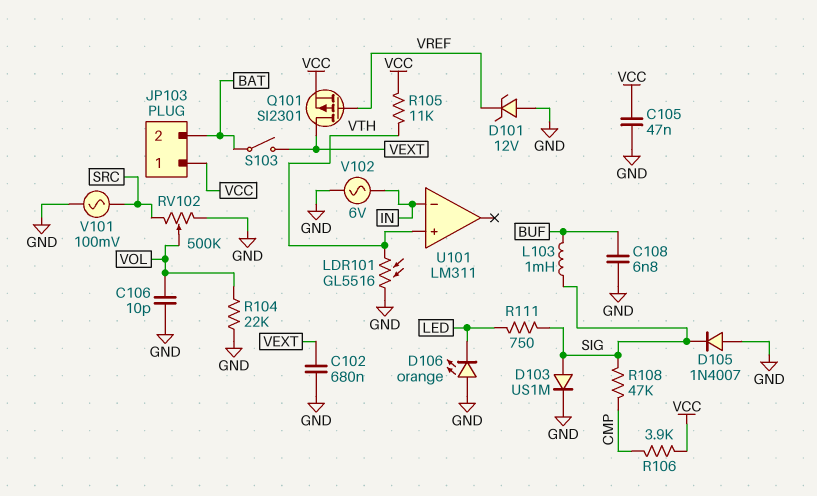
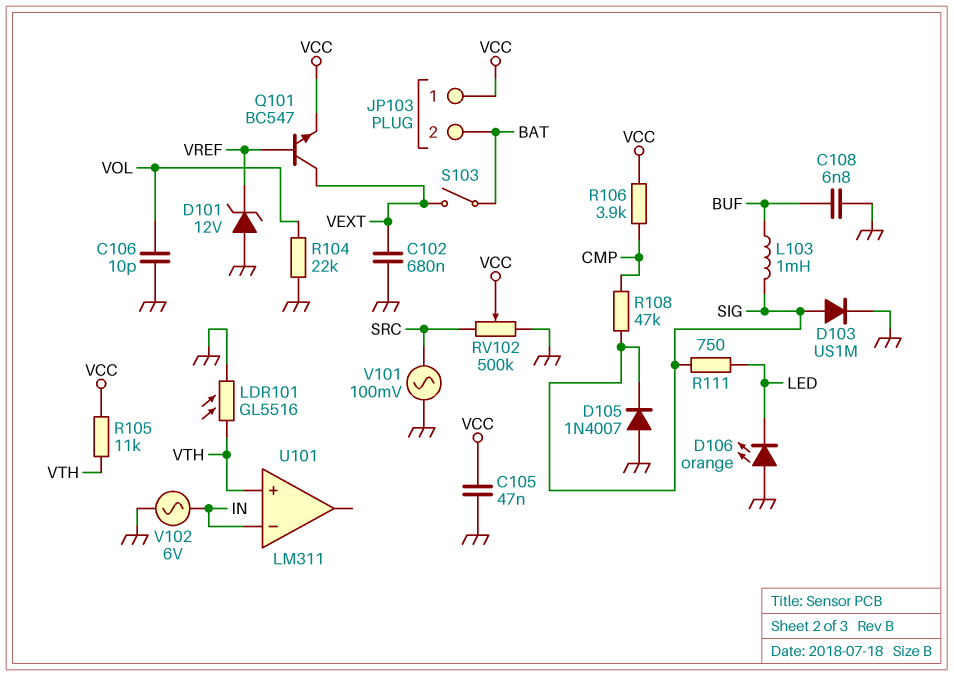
Q101: PMOS SI2301 (G VREF, D VEXT, S VCC) -> NPN BC547 (B VREF, C VEXT, E VCC)
RV102: 500k (GND, SRC, wiper VOL) -> 500k (GND, SRC, wiper VCC)

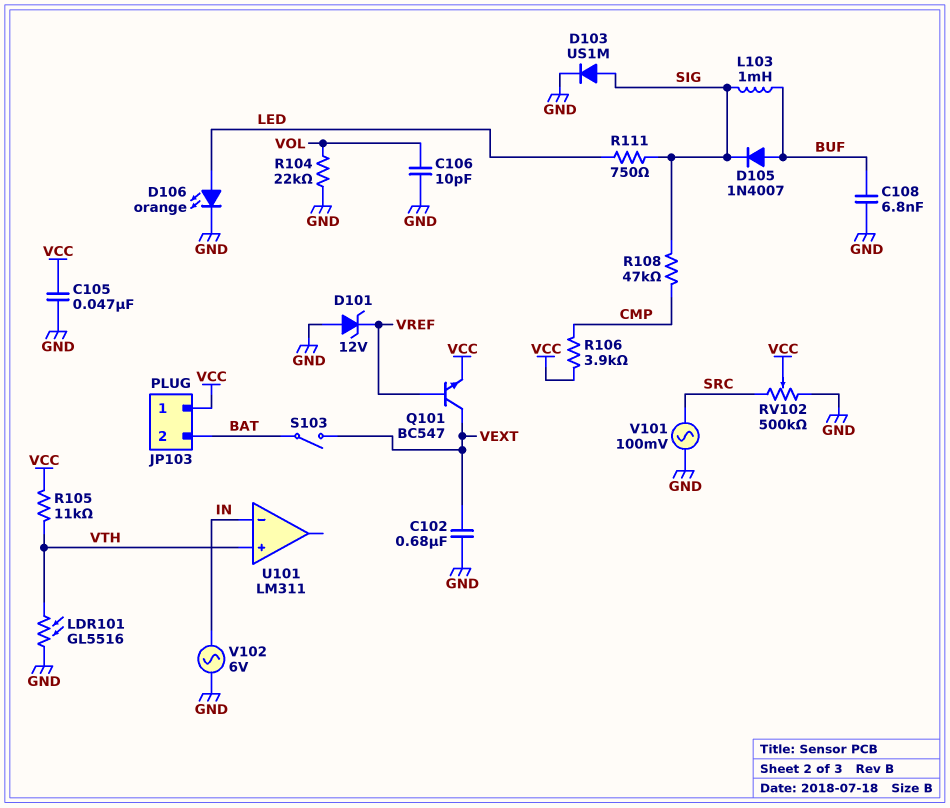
D105: diode 1N4007 (A GND, K SIG) -> diode 1N4007 (A BUF, K SIG)
D106: LED orange (A GND, K LED) -> LED orange (A LED, K GND)

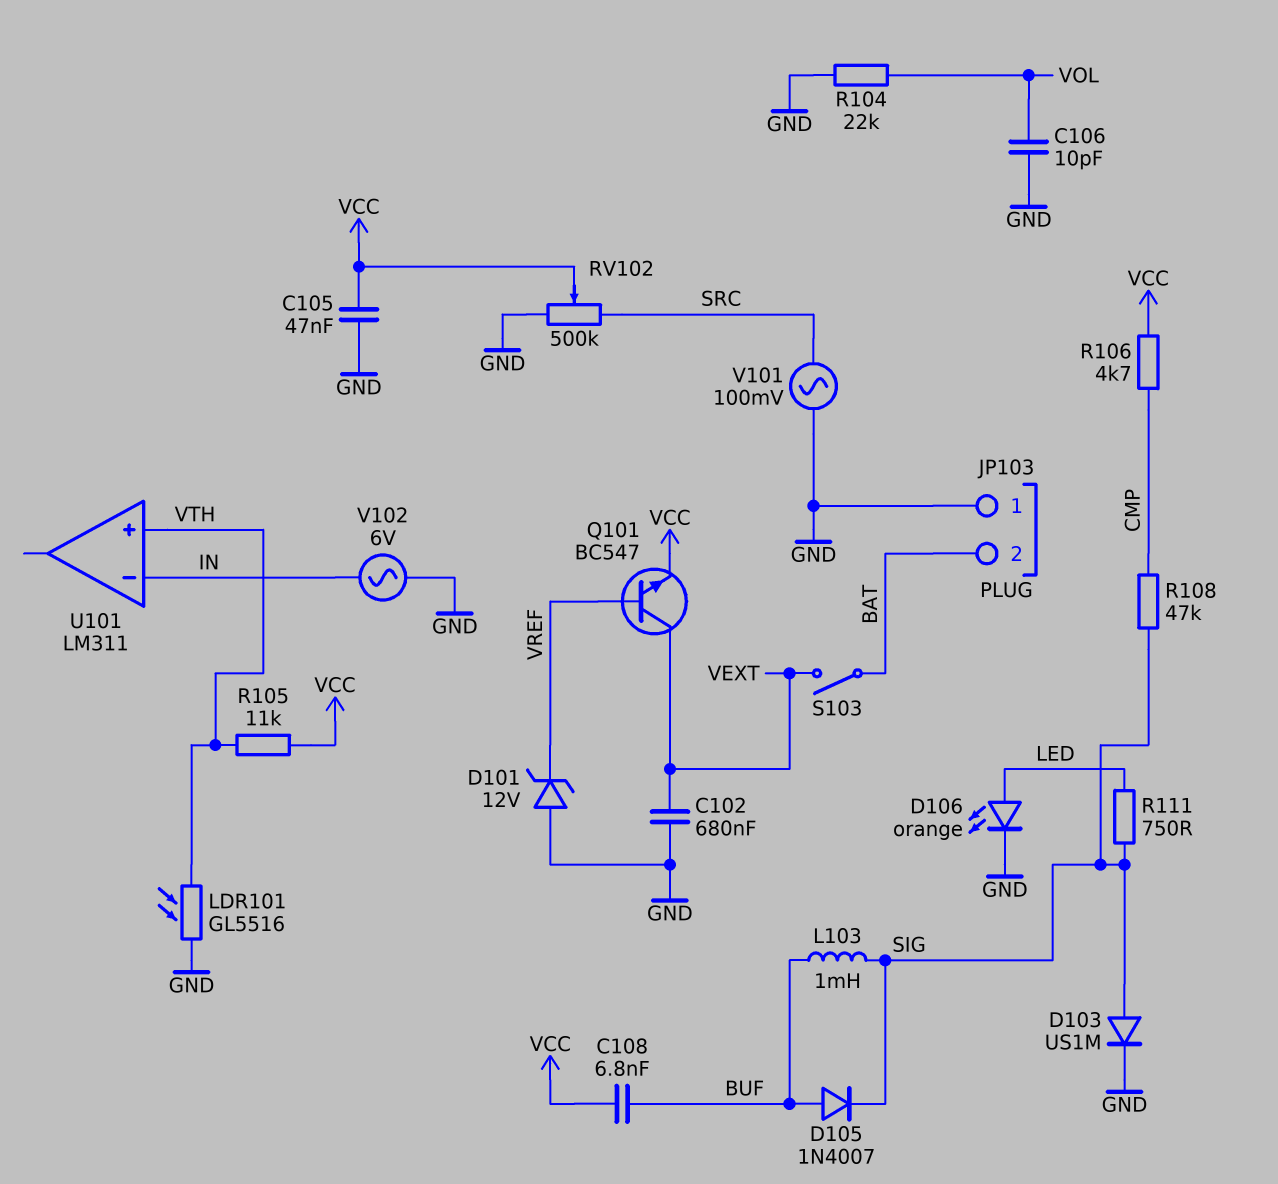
C108: 6.8nF (BUF, GND) -> 6.8nF (BUF, VCC)
JP103 pin 1: VCC -> GND
R106: 3.9k (CMP, VCC) -> 4.7k (CMP, VCC)

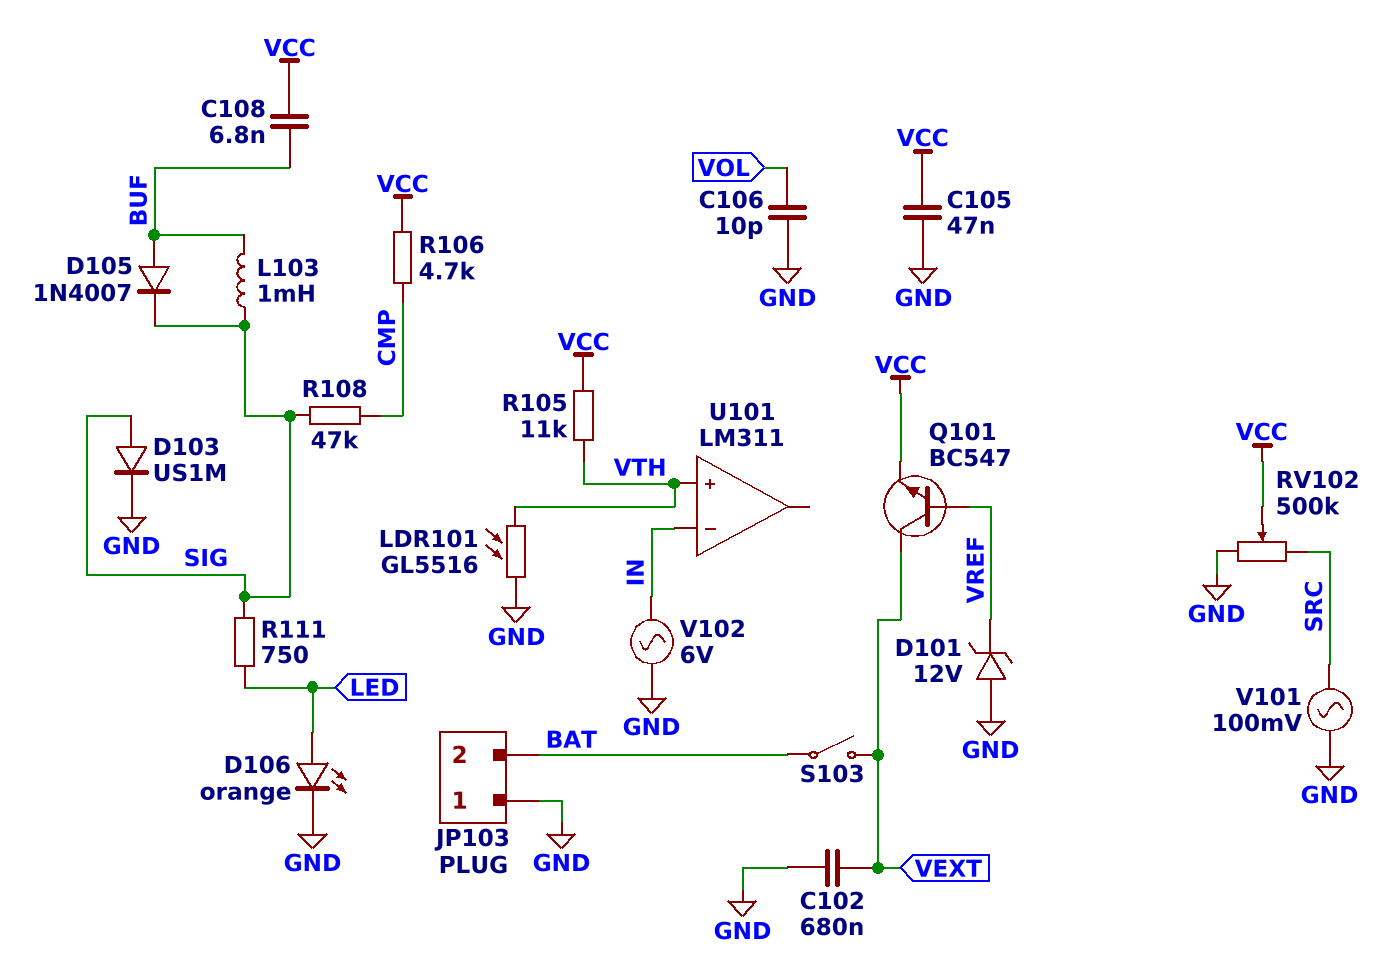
R104: 22k (GND, VOL) -> none

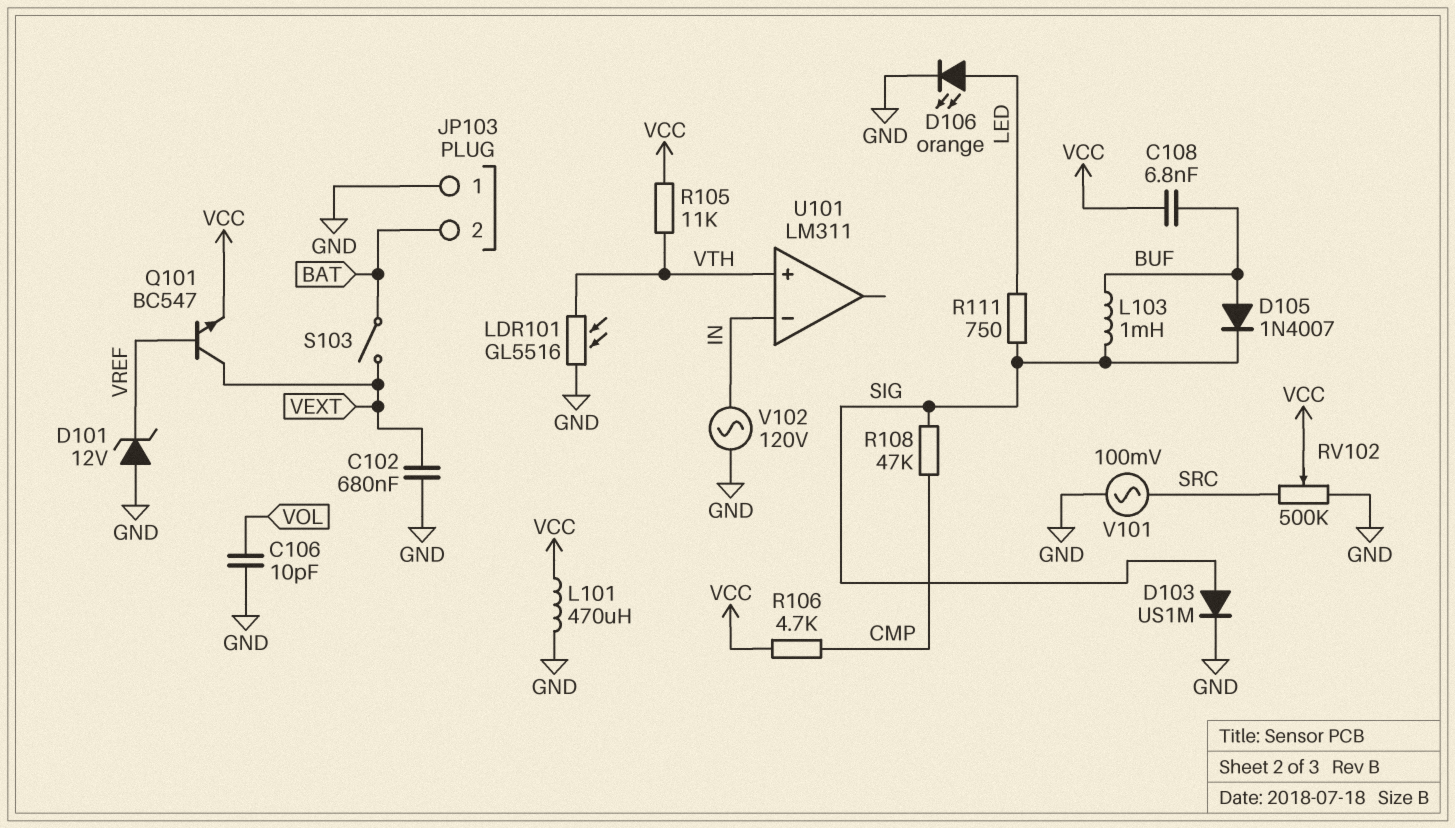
C105: 47nF (GND, VCC) -> none
L101: none -> 470uH (GND, VCC)
V102: AC 6V (GND, IN) -> AC 120V (GND, IN)

